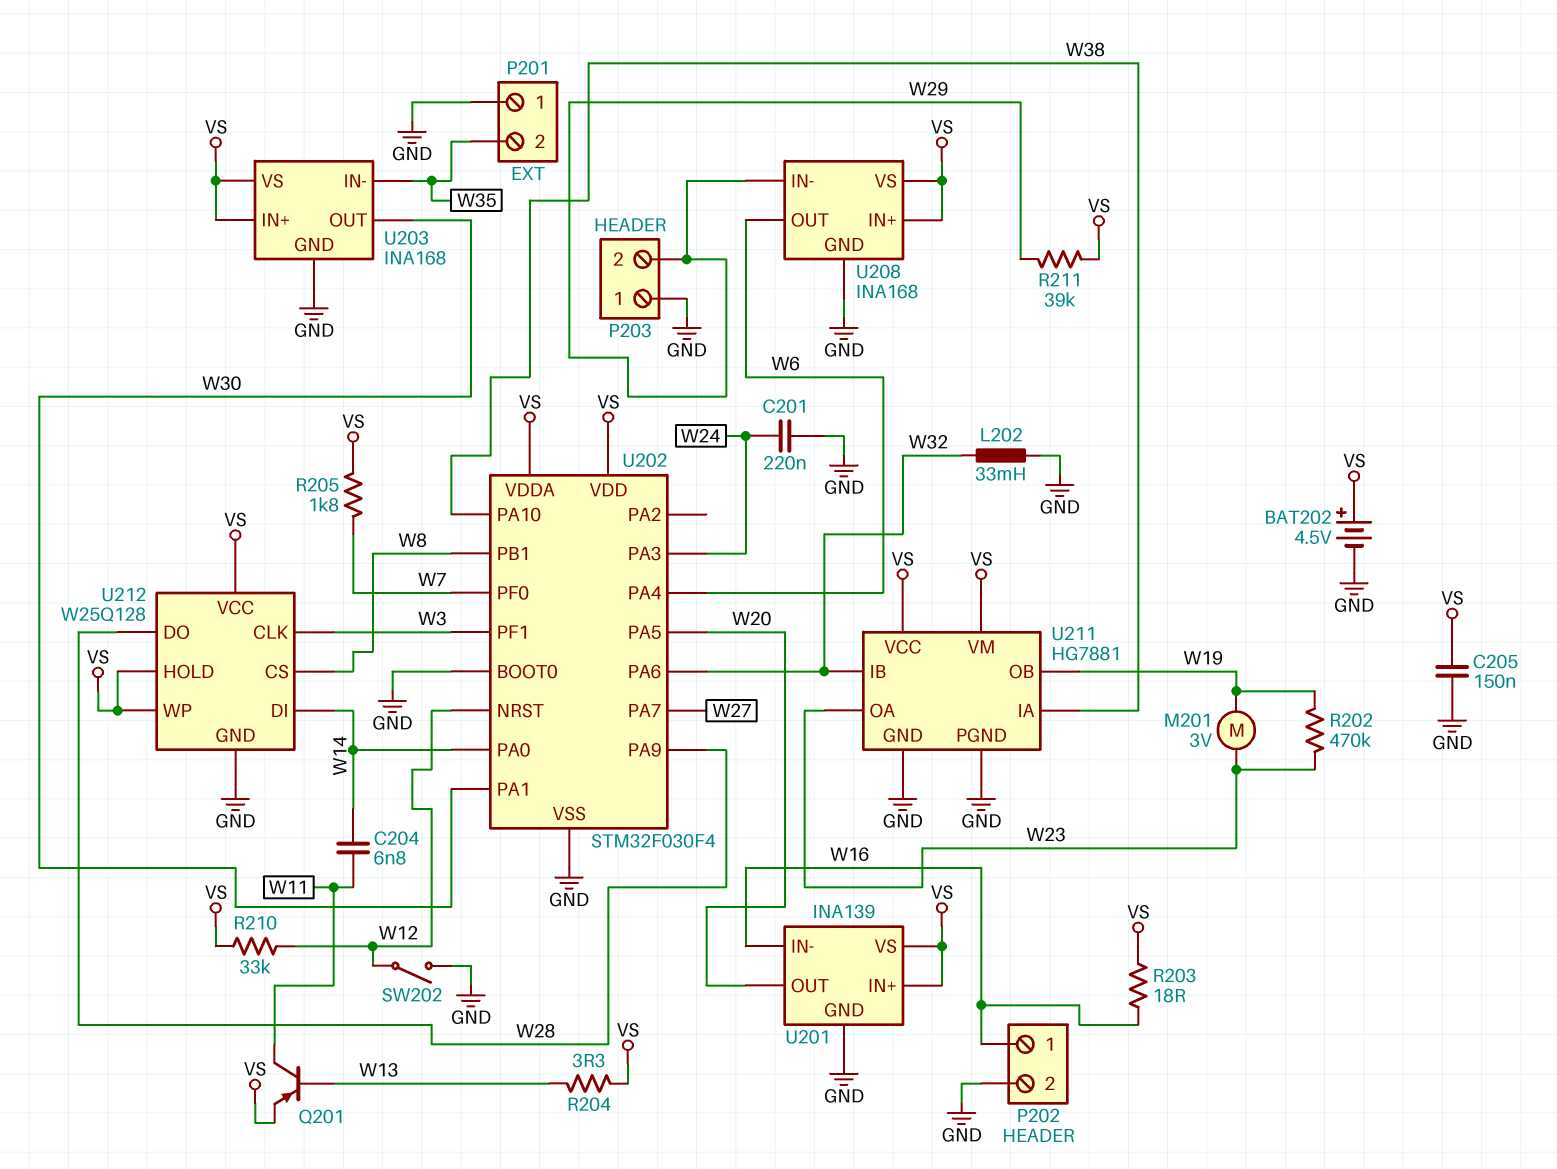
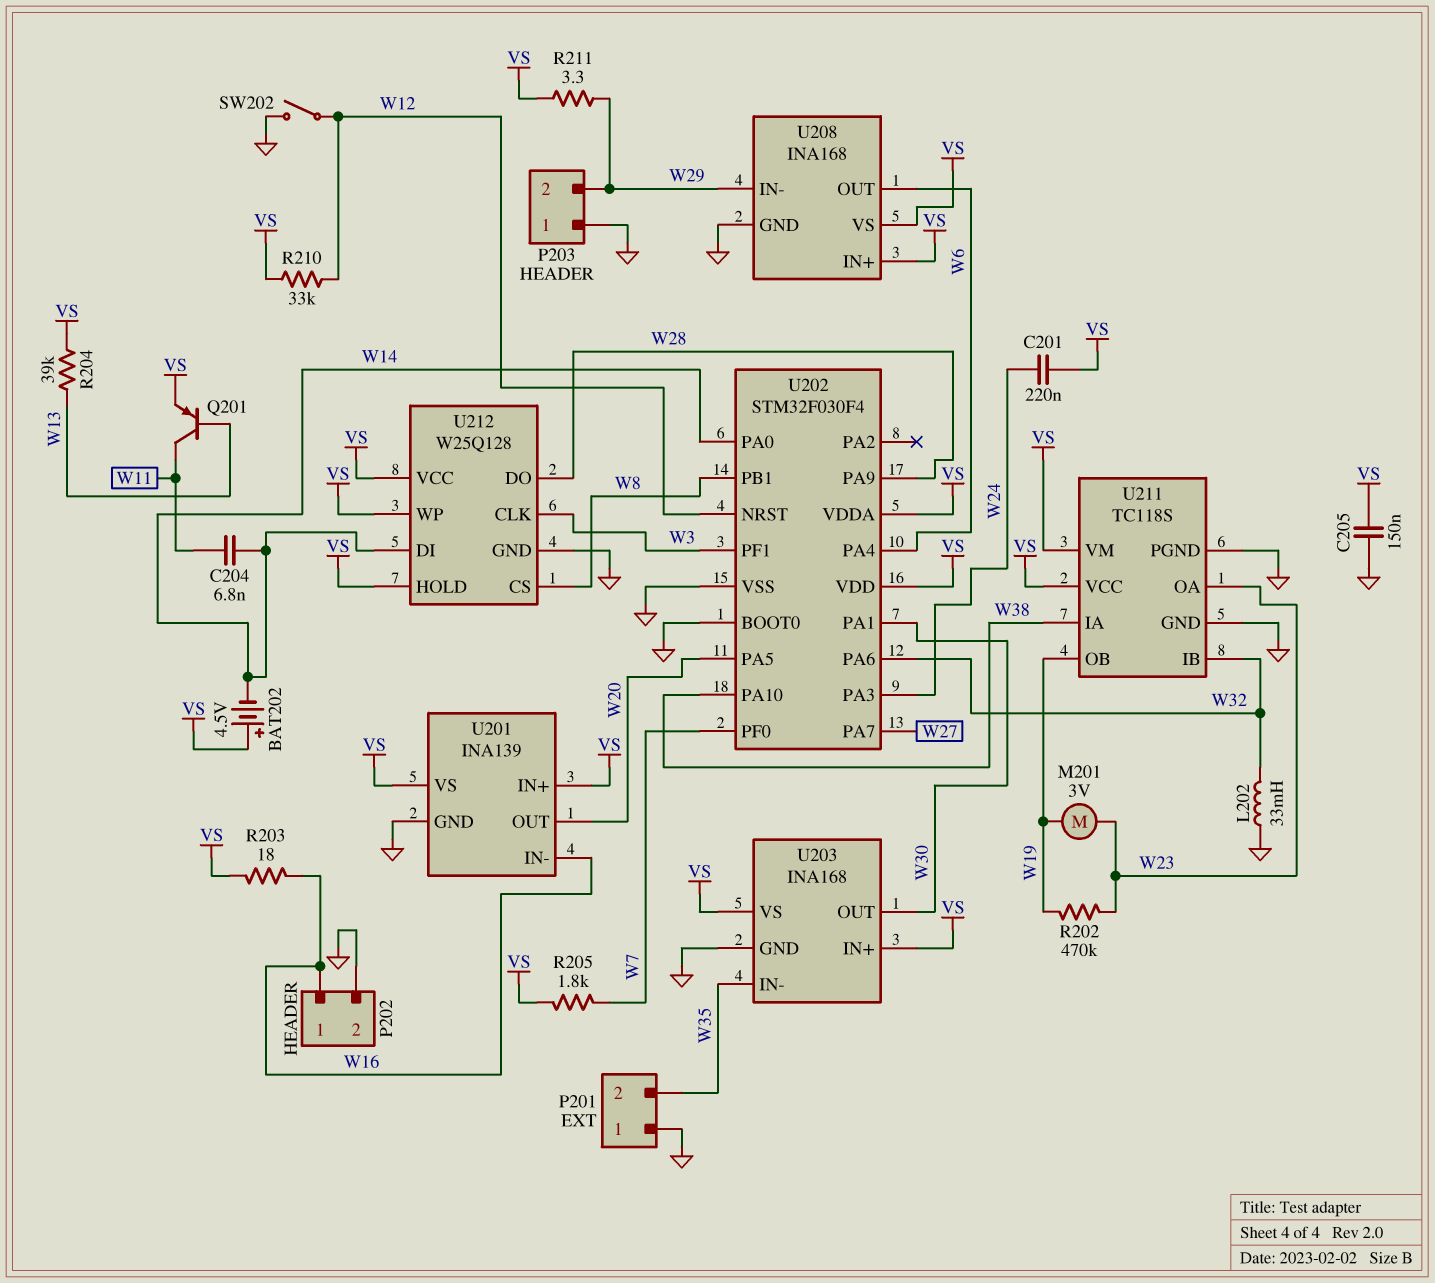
BAT202: 4.5V (plus VS, minus GND) -> 4.5V (plus VS, minus W14)
C201: 220nF (GND, W24) -> 220nF (VS, W24)
R204: 3.3 (VS, W13) -> 39k (VS, W13)
R211: 39k (VS, W29) -> 3.3 (VS, W29)
U211: HG7881 -> TC118S

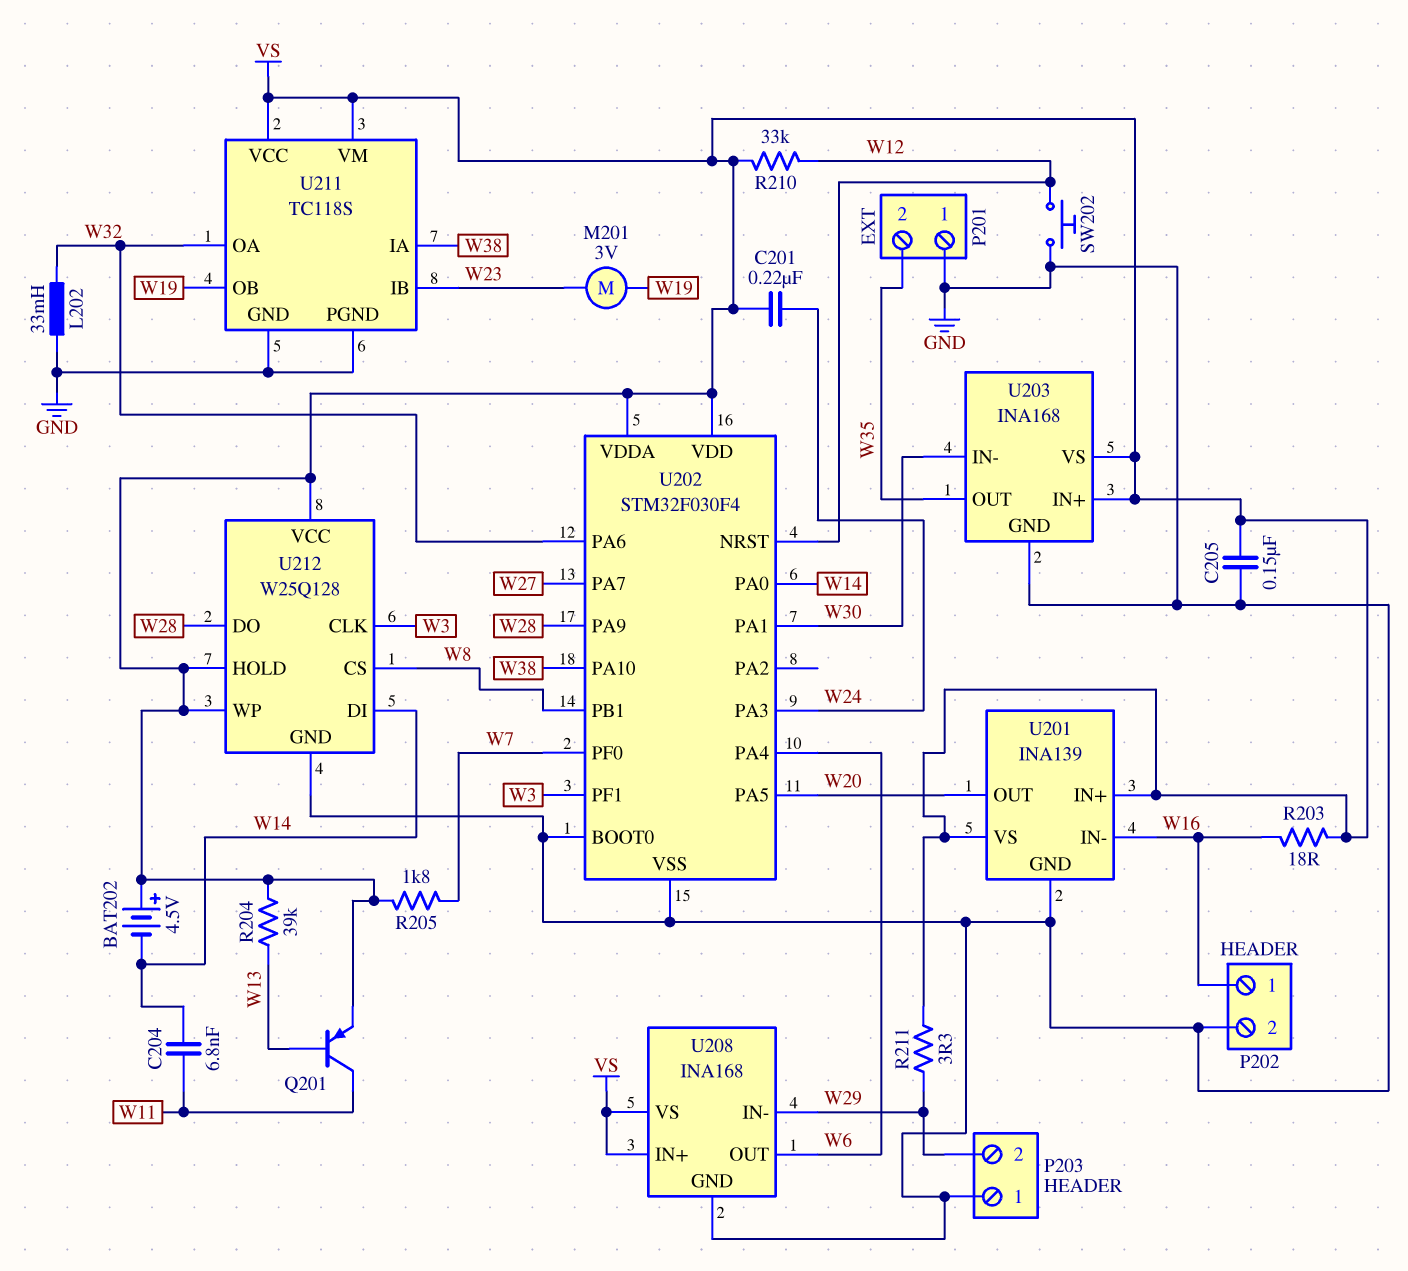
R202: 470k (W19, W23) -> none
SW202: switch (GND, W12) -> button (GND, W12)
U203 pin IN-: W35 -> W30
U203 pin OUT: W30 -> W35
U211 pin IB: W32 -> W23
U211 pin OA: W23 -> W32

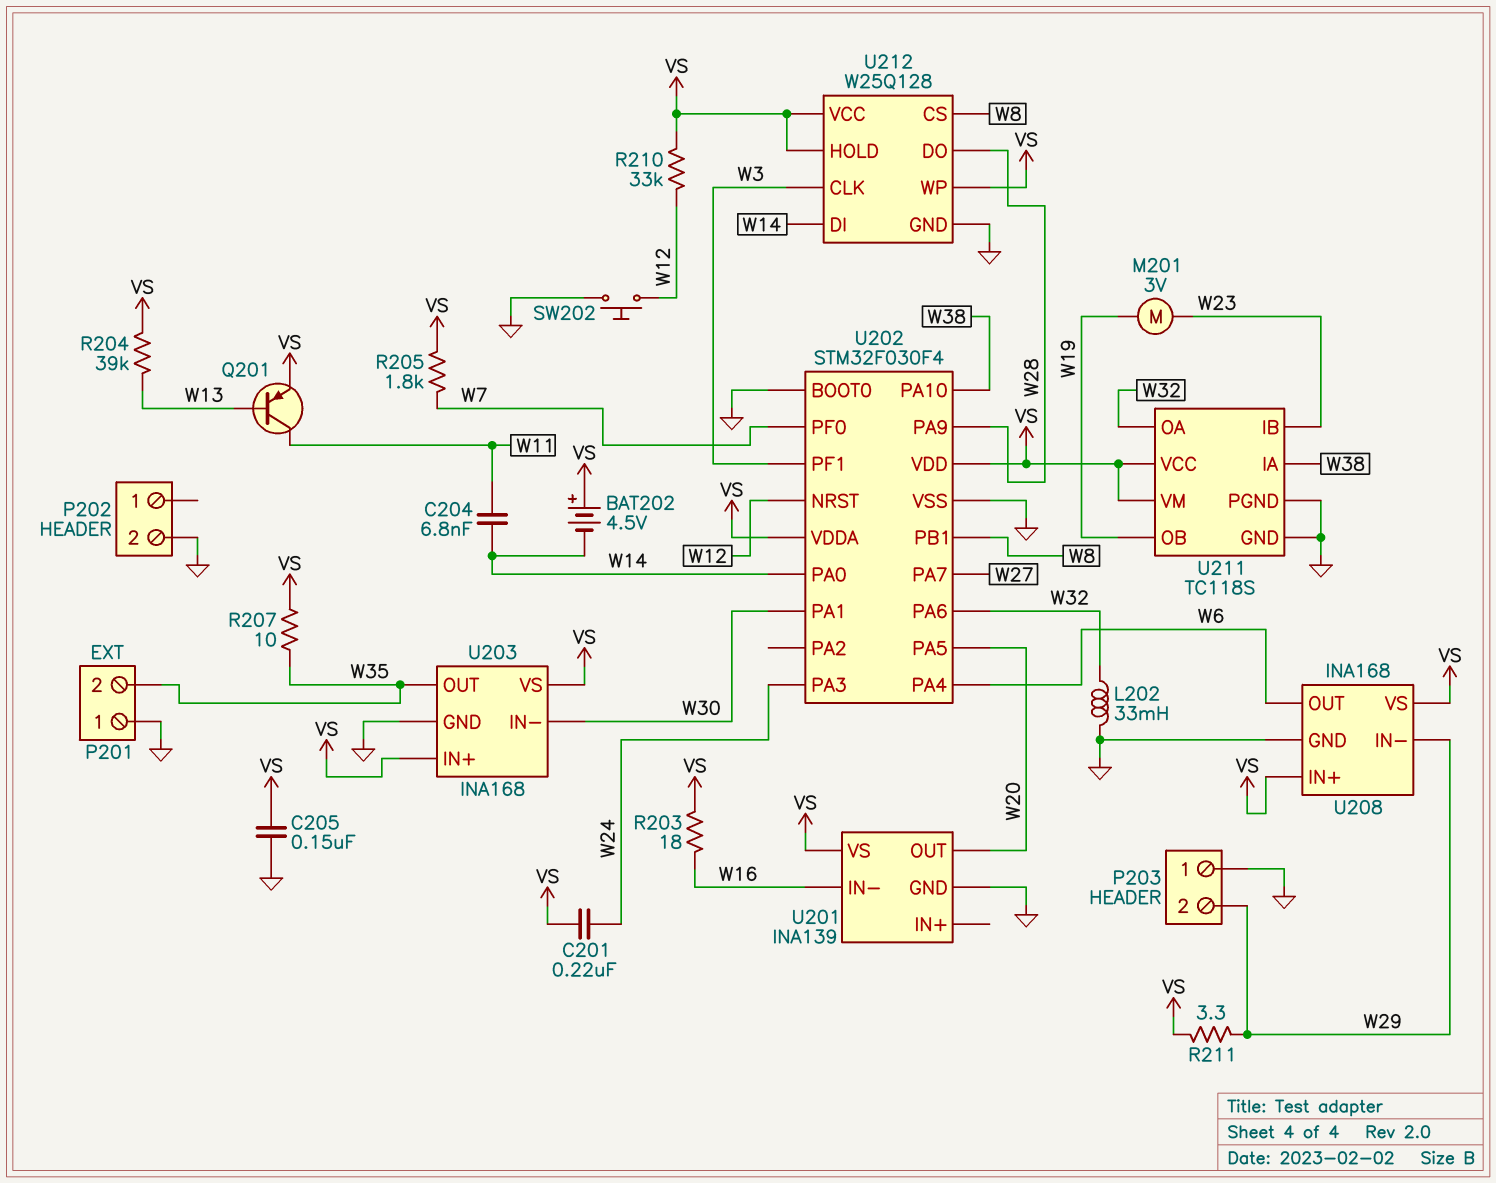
P202 pin 1: W16 -> none
R207: none -> 10 (VS, W35)
U201 pin IN+: VS -> none

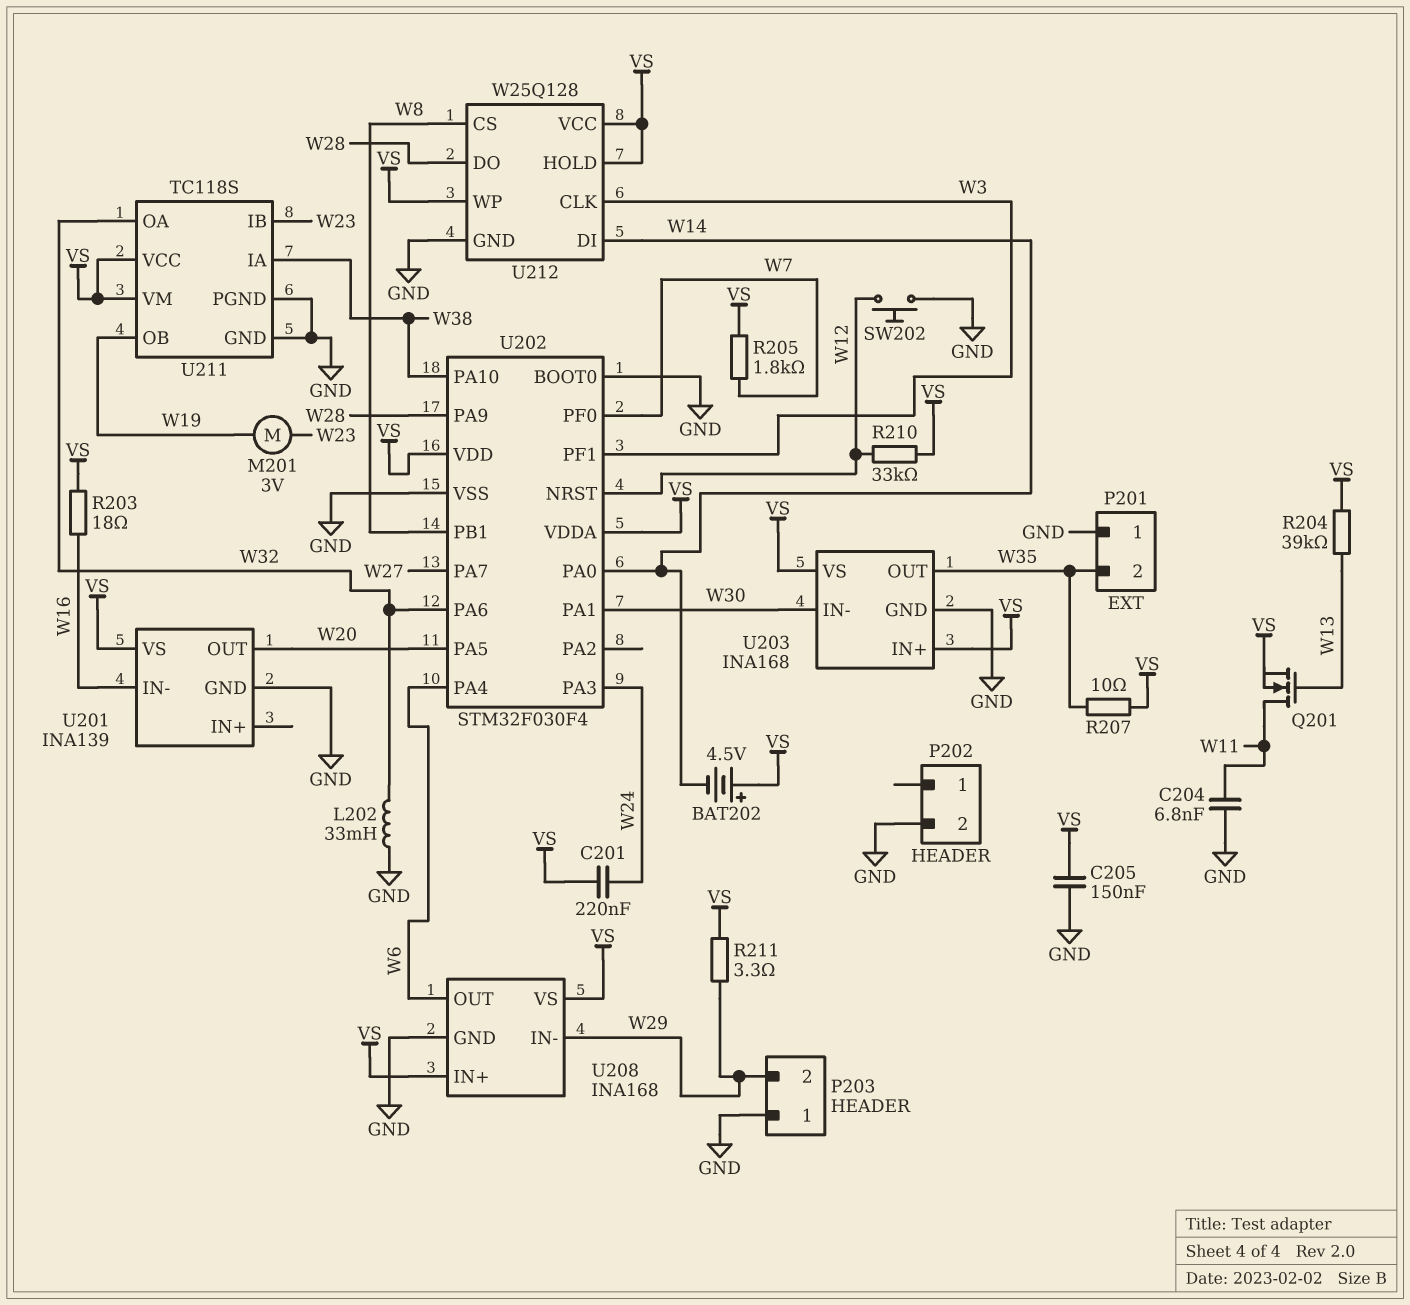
C204: 6.8nF (W11, W14) -> 6.8nF (GND, W11)
Q201: PNP (B W13, C W11, E VS) -> NMOS (G W13, D W11, S VS)

